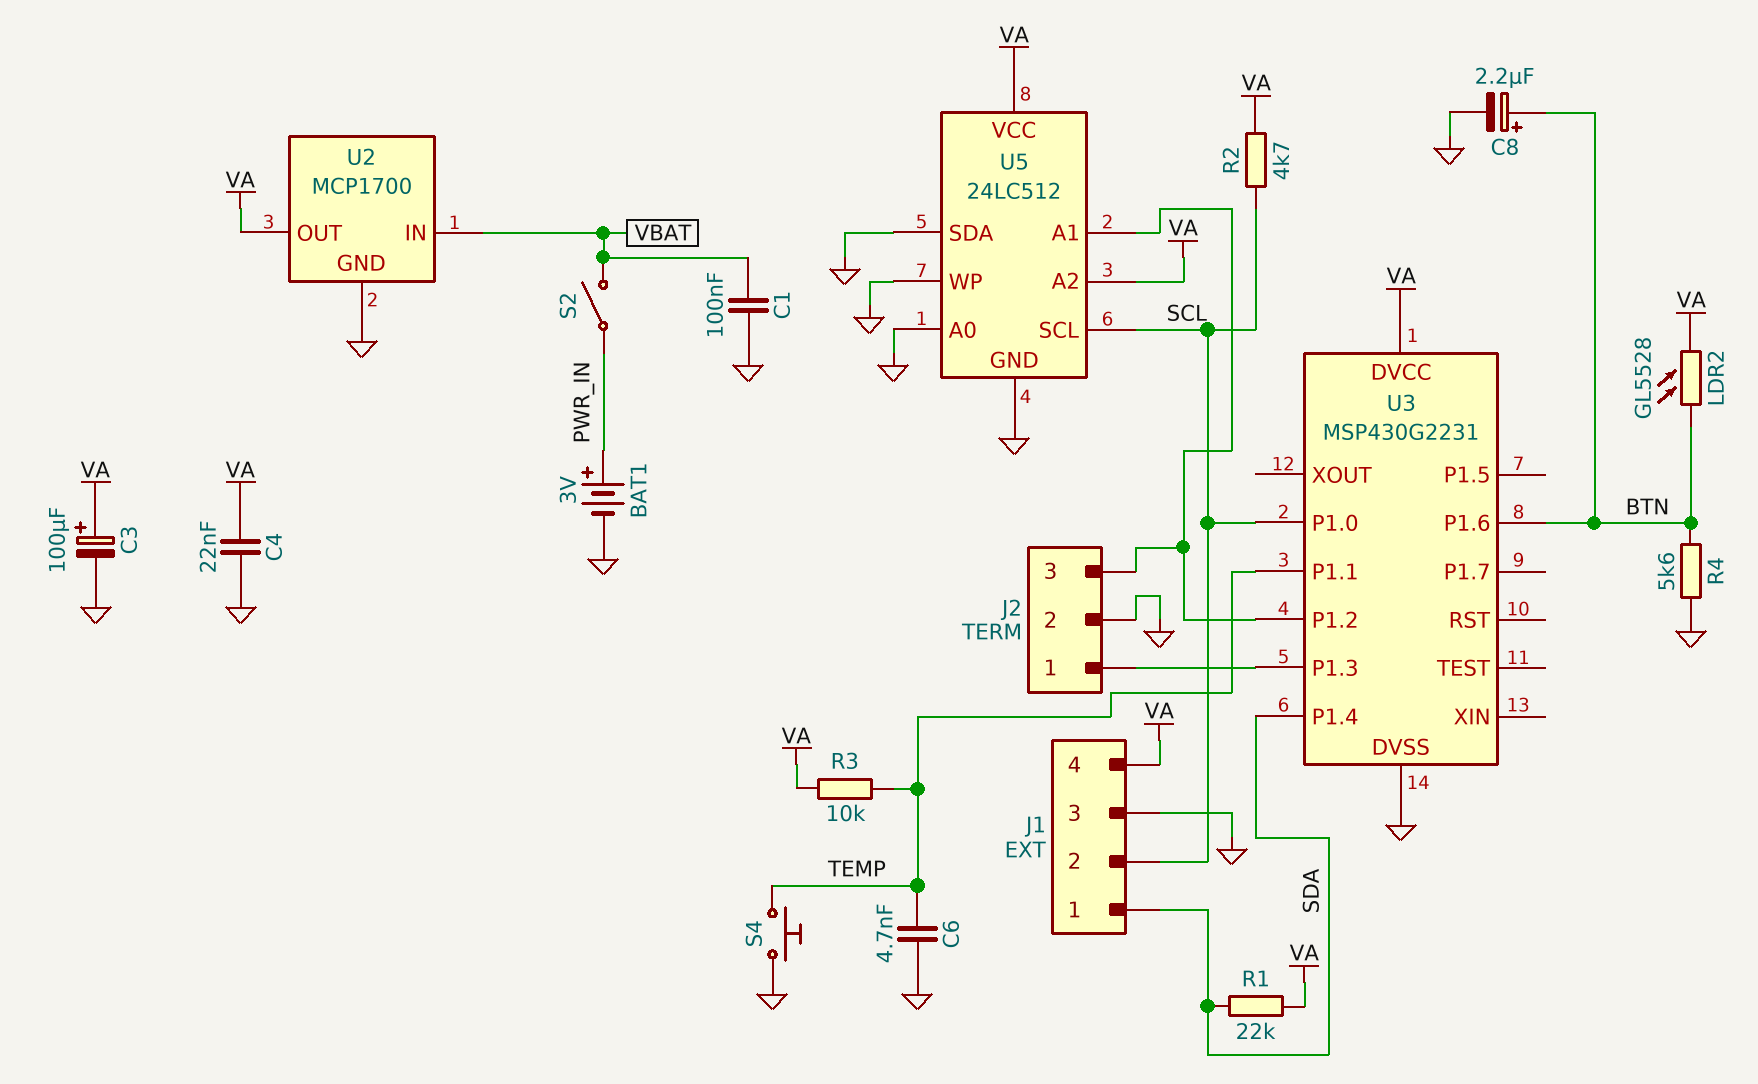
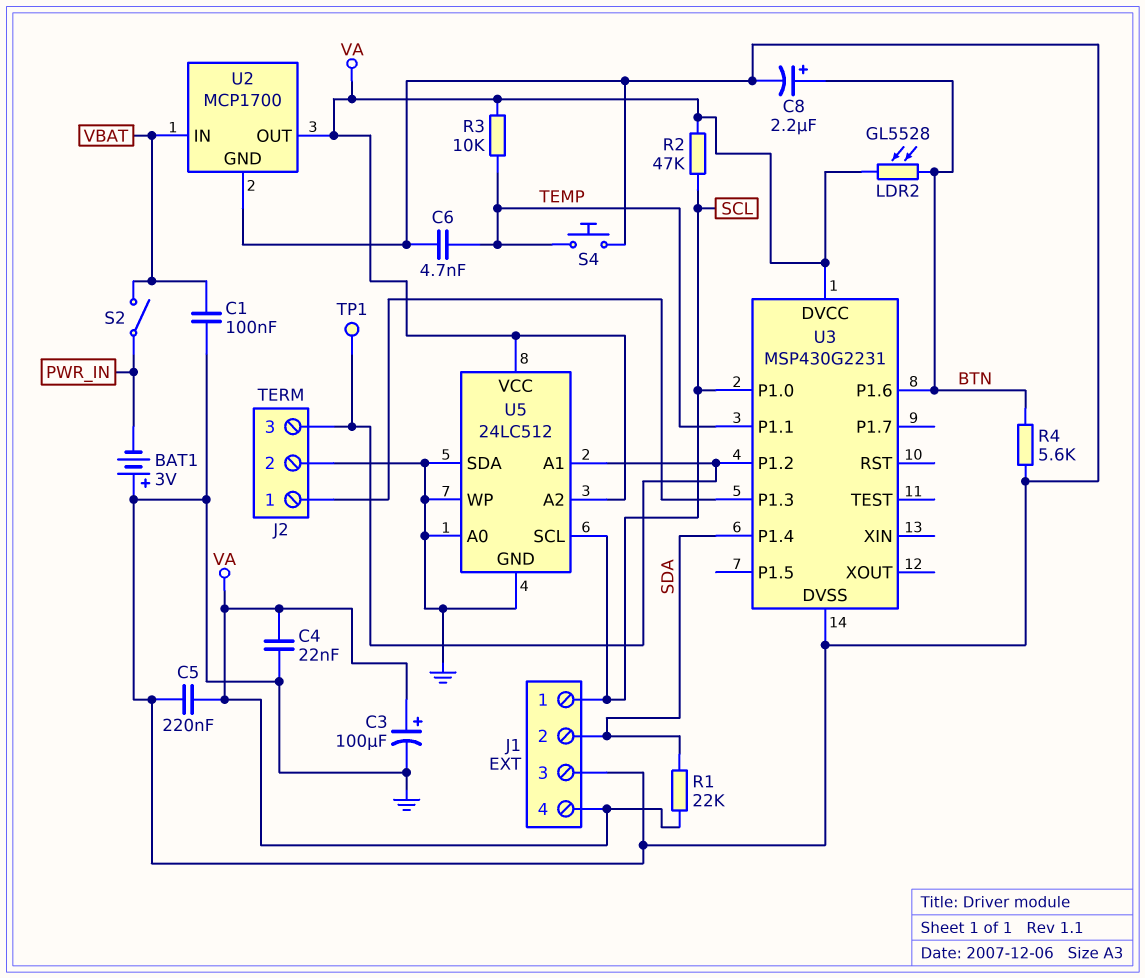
BAT1: 3V (plus PWR_IN, minus GND) -> 3V (plus GND, minus PWR_IN)
C5: none -> 220nF (GND, VA)
J1 pin 1: SDA -> SCL
J1 pin 2: SCL -> SDA
R2: 4.7k (SCL, VA) -> 47k (SCL, VA)
TP1: none -> test point (J2/3)

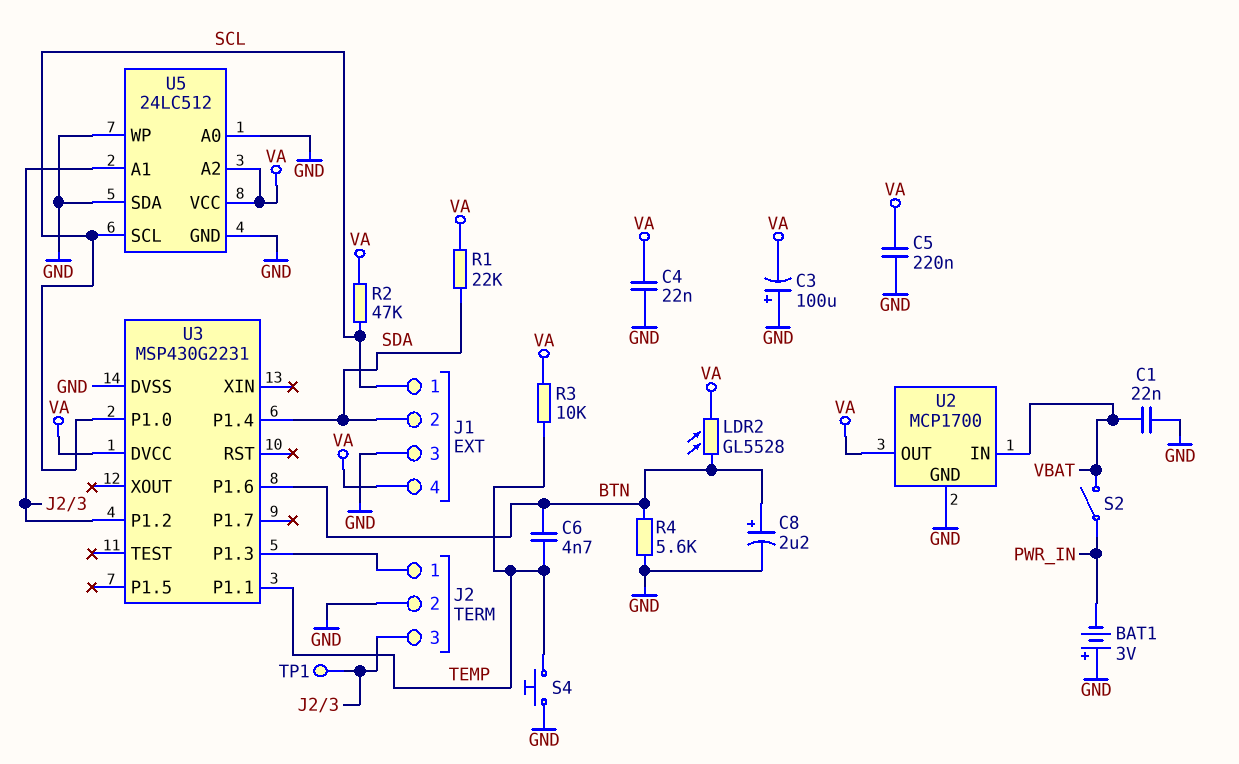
C1: 100nF (GND, VBAT) -> 22nF (GND, VBAT)
C3: 100uF (plus VA, minus GND) -> 100uF (plus GND, minus VA)
C6: 4.7nF (GND, TEMP) -> 4.7nF (BTN, TEMP)

